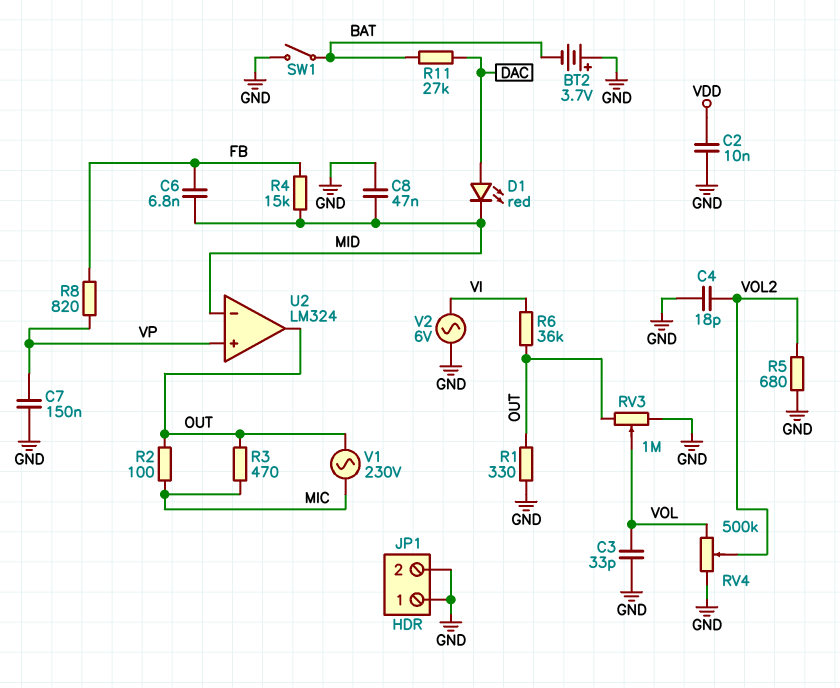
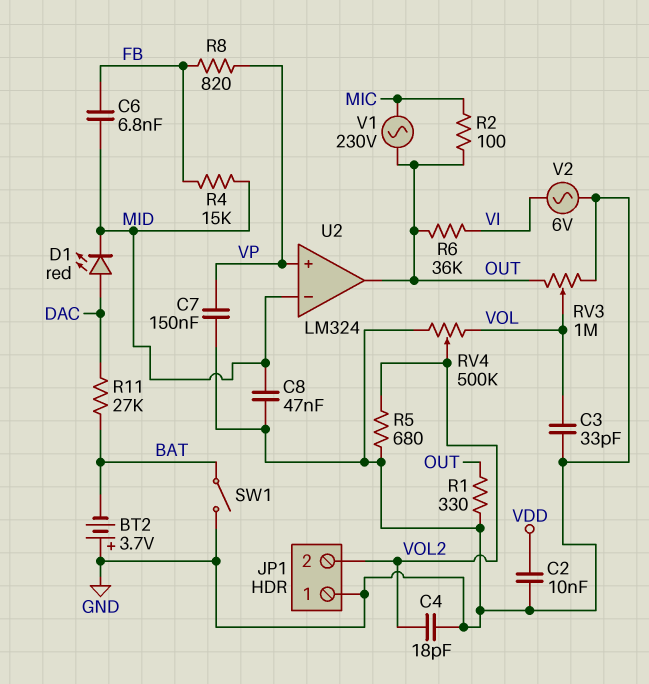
JP1 pin 2: GND -> VOL2
R3: 470 (MIC, OUT) -> none

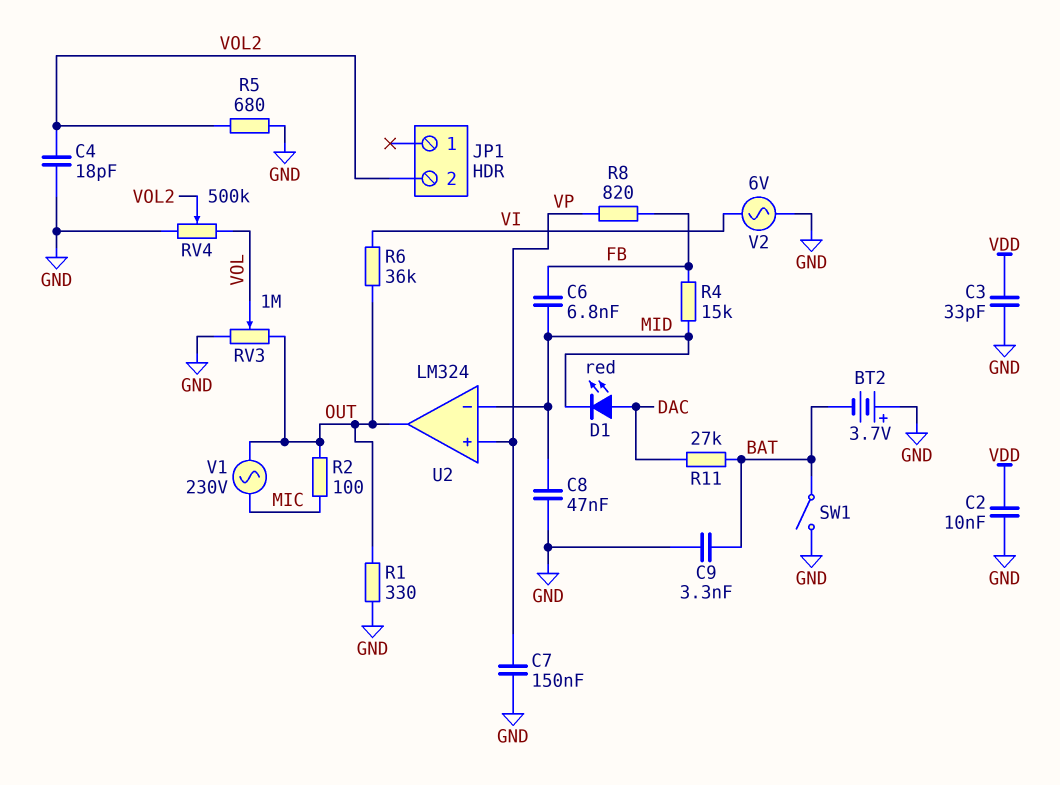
C3: 33pF (GND, VOL) -> 33pF (GND, VDD)
C9: none -> 3.3nF (BAT, GND)
JP1 pin 1: GND -> none

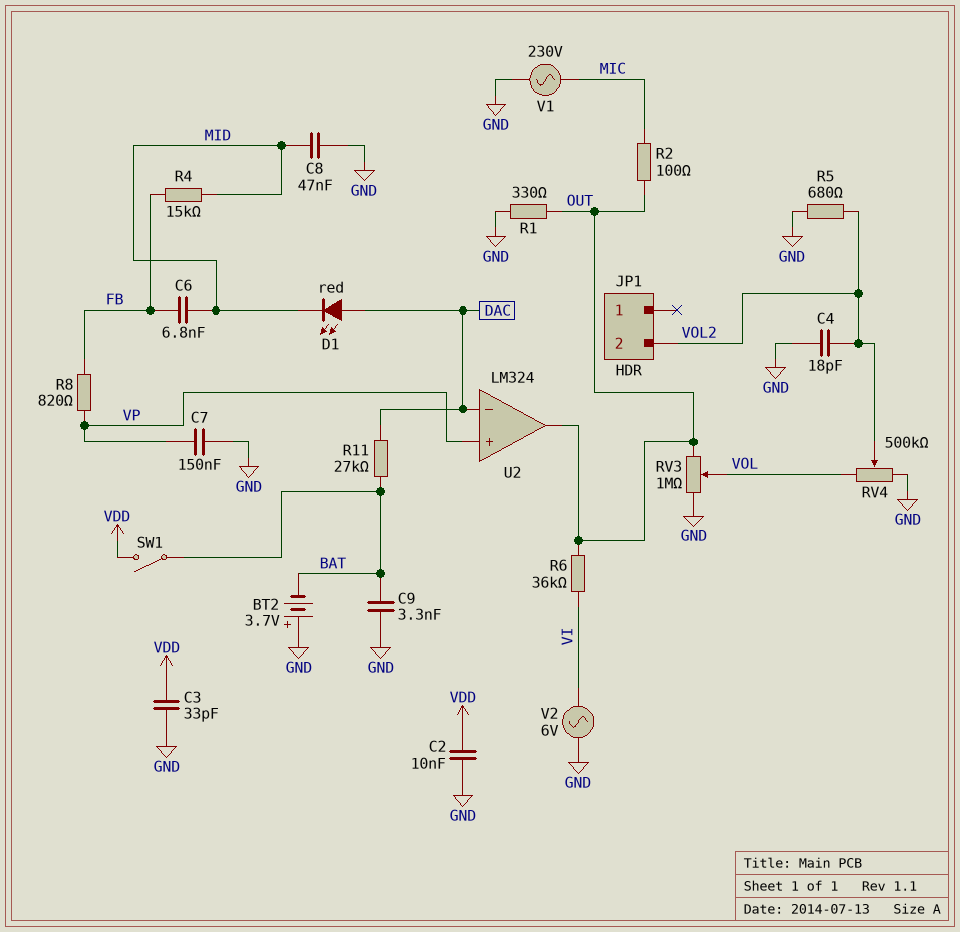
SW1: switch (BAT, GND) -> switch (BAT, VDD)
U2 pin in-: MID -> DAC
V1: AC 230V (MIC, OUT) -> AC 230V (GND, MIC)

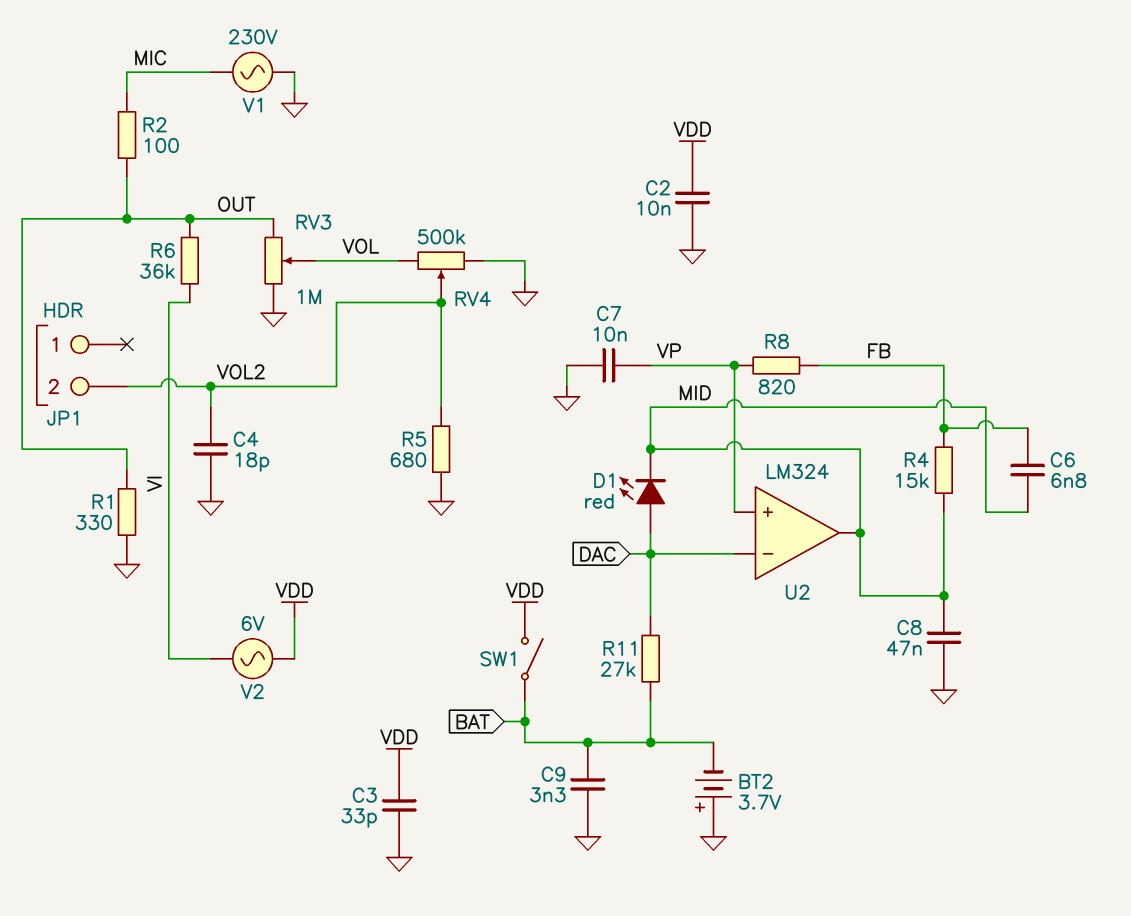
C7: 150nF (GND, VP) -> 10nF (GND, VP)
U2 pin out: OUT -> MID
V2: AC 6V (GND, VI) -> AC 6V (VDD, VI)

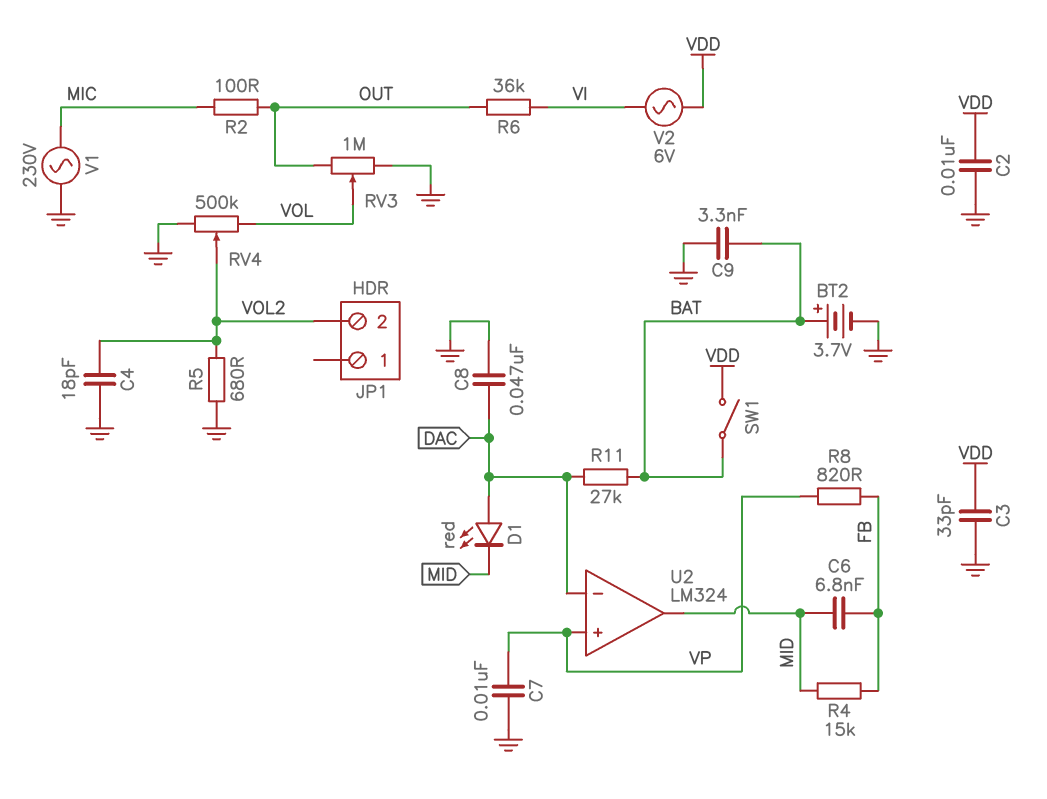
BT2: 3.7V (plus GND, minus BAT) -> 3.7V (plus BAT, minus GND)
C8: 47nF (GND, MID) -> 47nF (DAC, GND)
R1: 330 (GND, OUT) -> none

